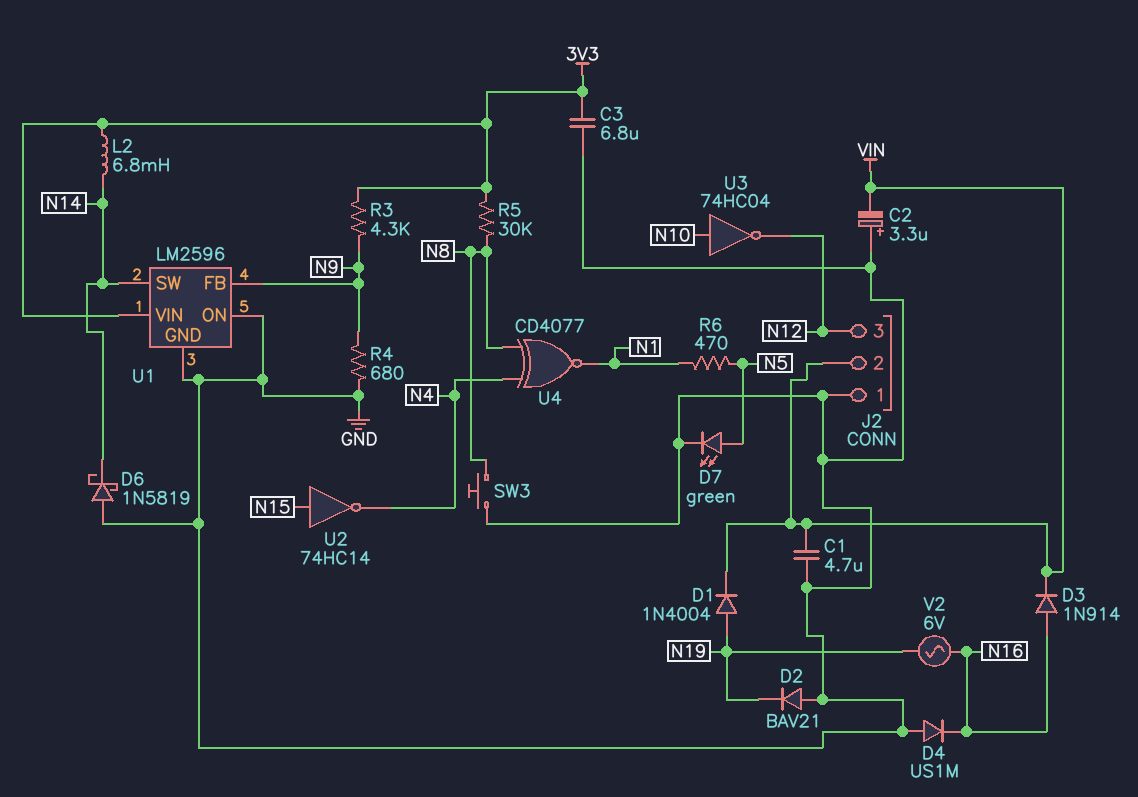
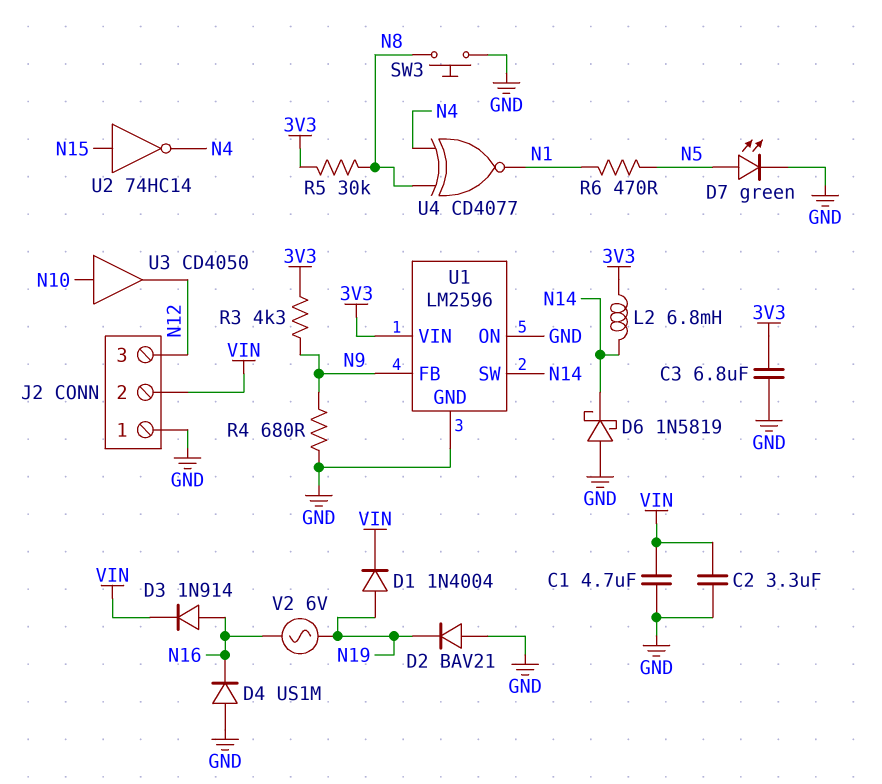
C2: 3.3uF (plus GND, minus VIN) -> 3.3uF (GND, VIN)
U3: NOT 74HC04 (in N10, out N12) -> buffer CD4050 (in N10, out N12)

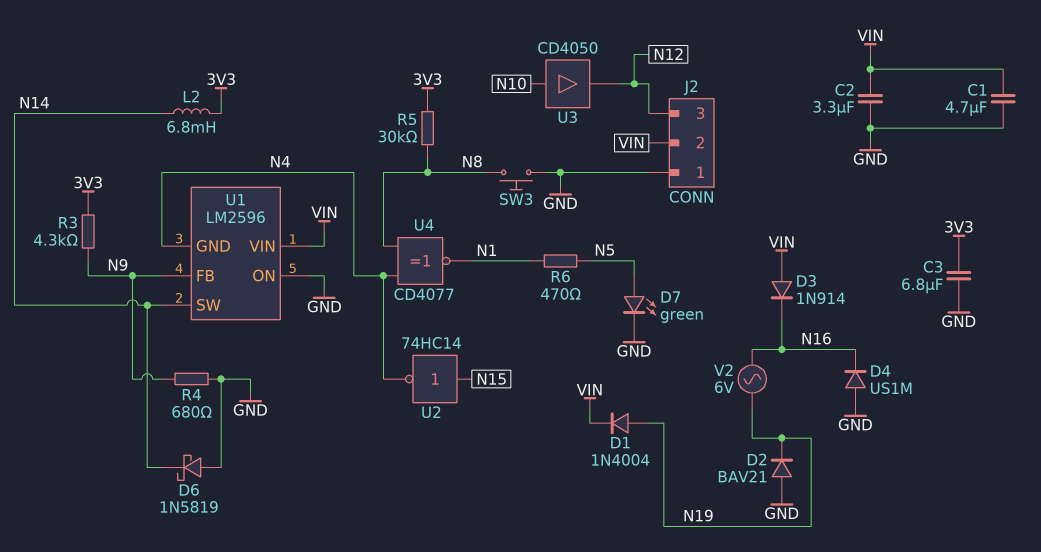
D3: diode 1N914 (A N16, K VIN) -> diode 1N914 (A VIN, K N16)
U1 pin GND: GND -> N4
U1 pin VIN: 3V3 -> VIN

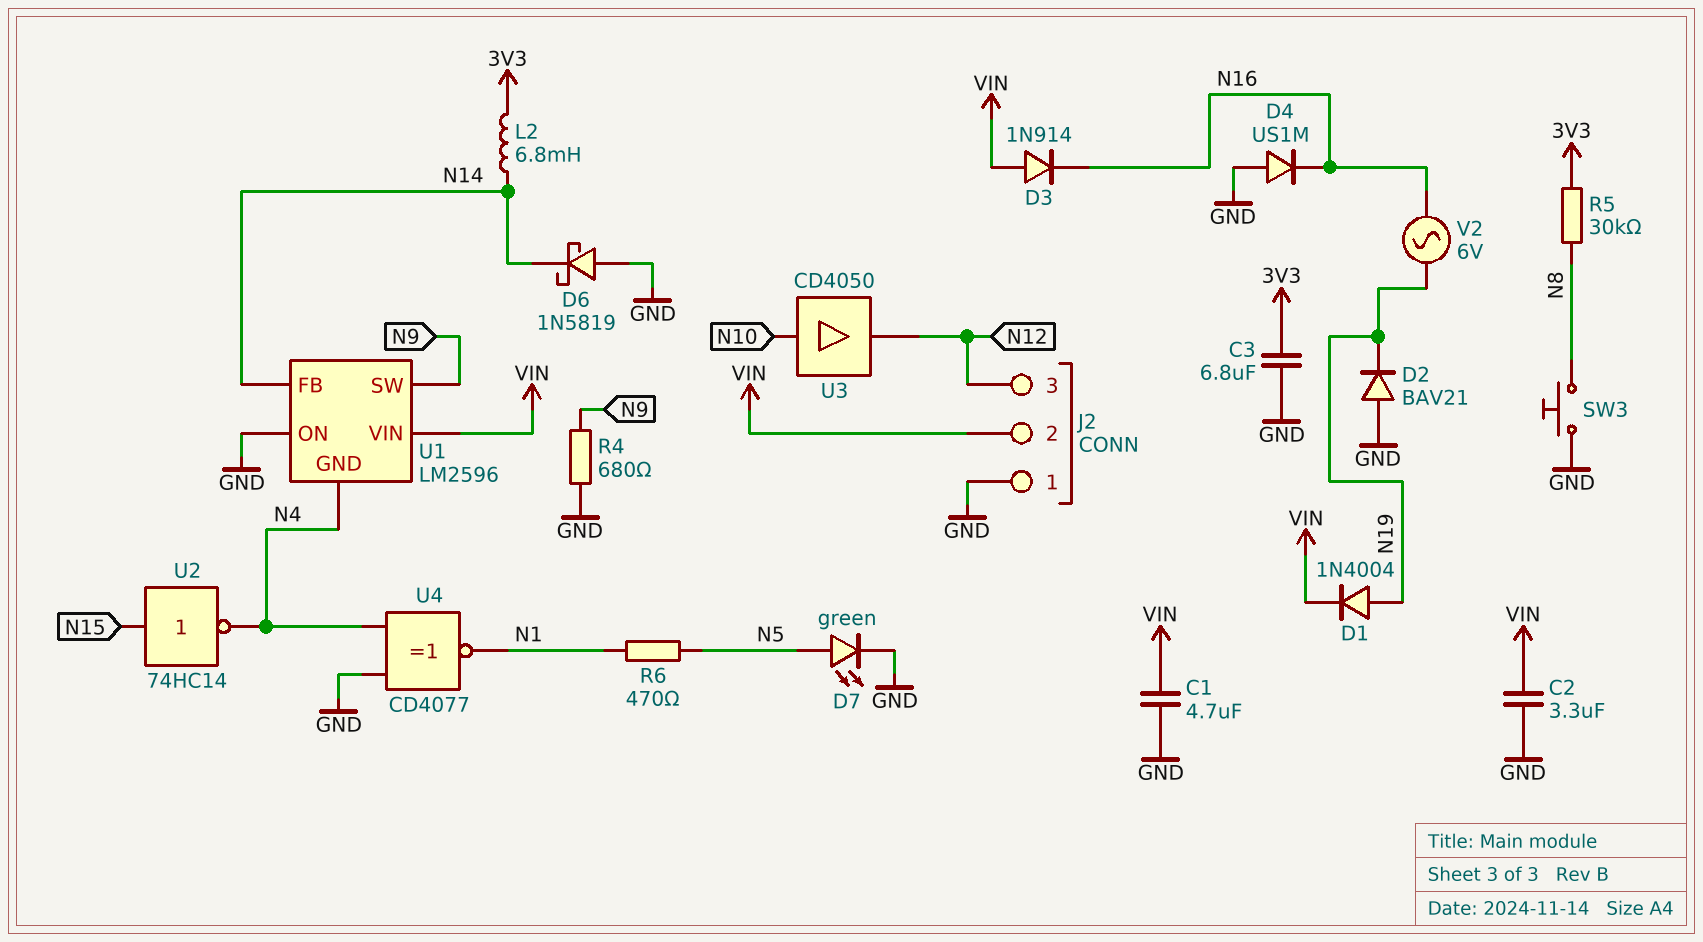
R3: 4.3k (3V3, N9) -> none
U1 pin FB: N9 -> N14
U1 pin SW: N14 -> N9
U4: XNOR CD4077 (in N4, in N8, out N1) -> XNOR CD4077 (in GND, in N4, out N1)

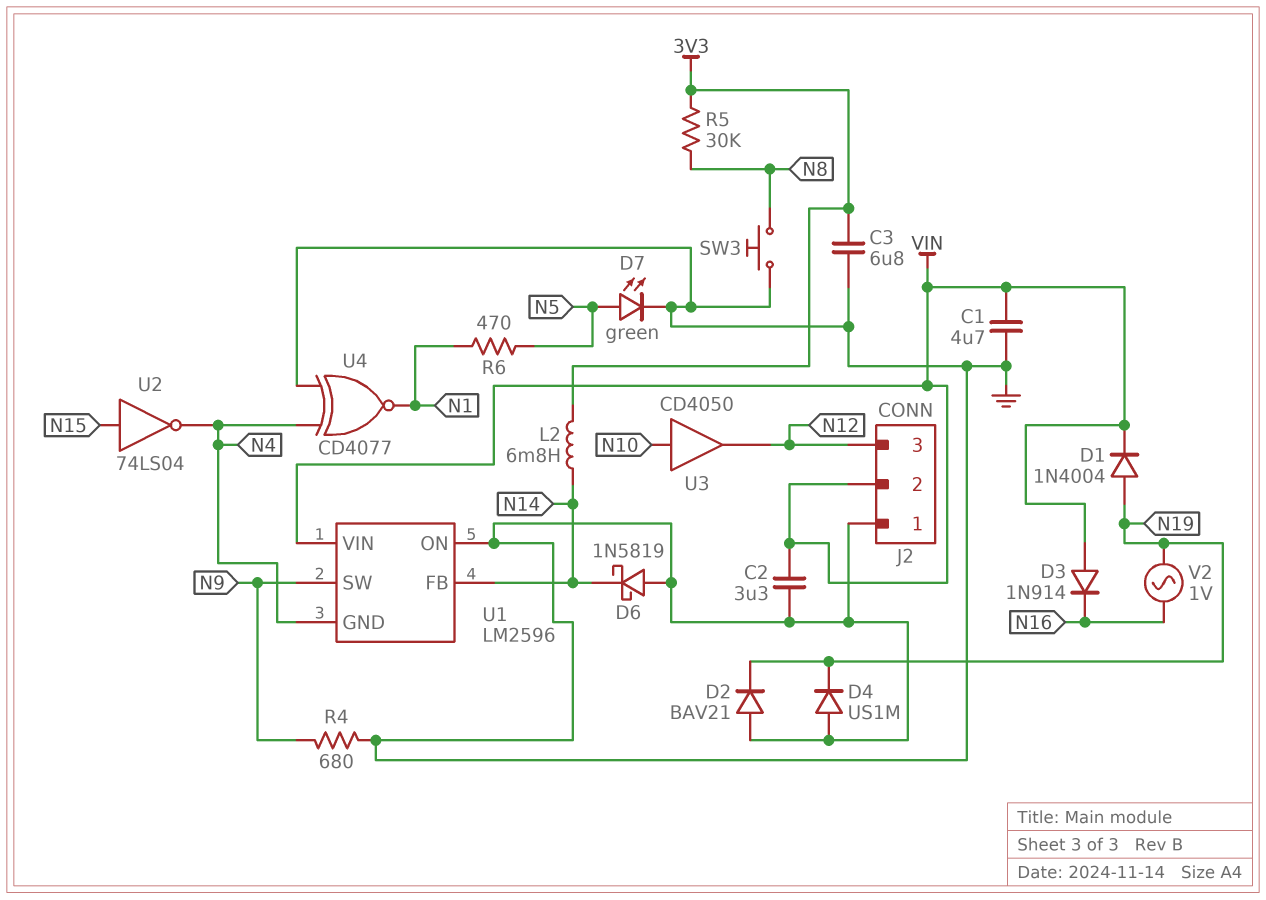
D4: diode US1M (A GND, K N16) -> diode US1M (A GND, K N19)
U2: NOT 74HC14 (in N15, out N4) -> NOT 74LS04 (in N15, out N4)
V2: AC 6V (N16, N19) -> AC 1V (N16, N19)

